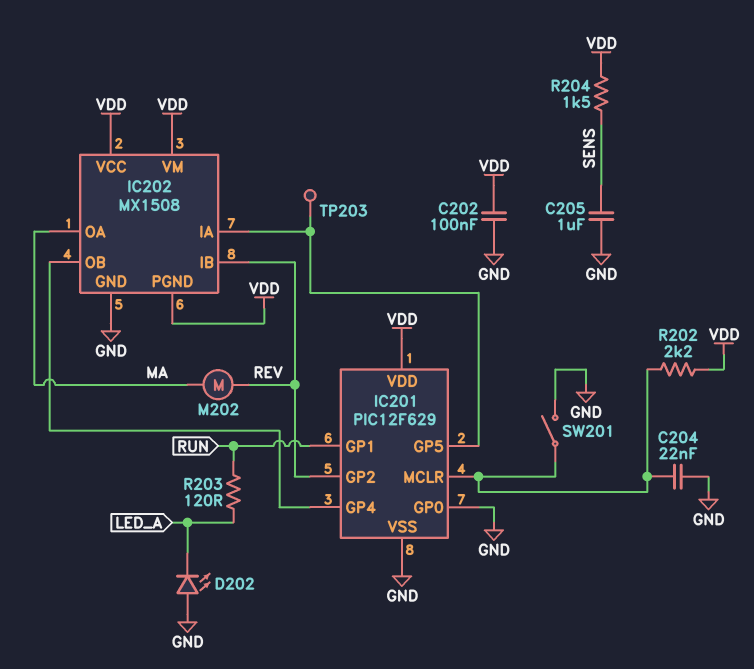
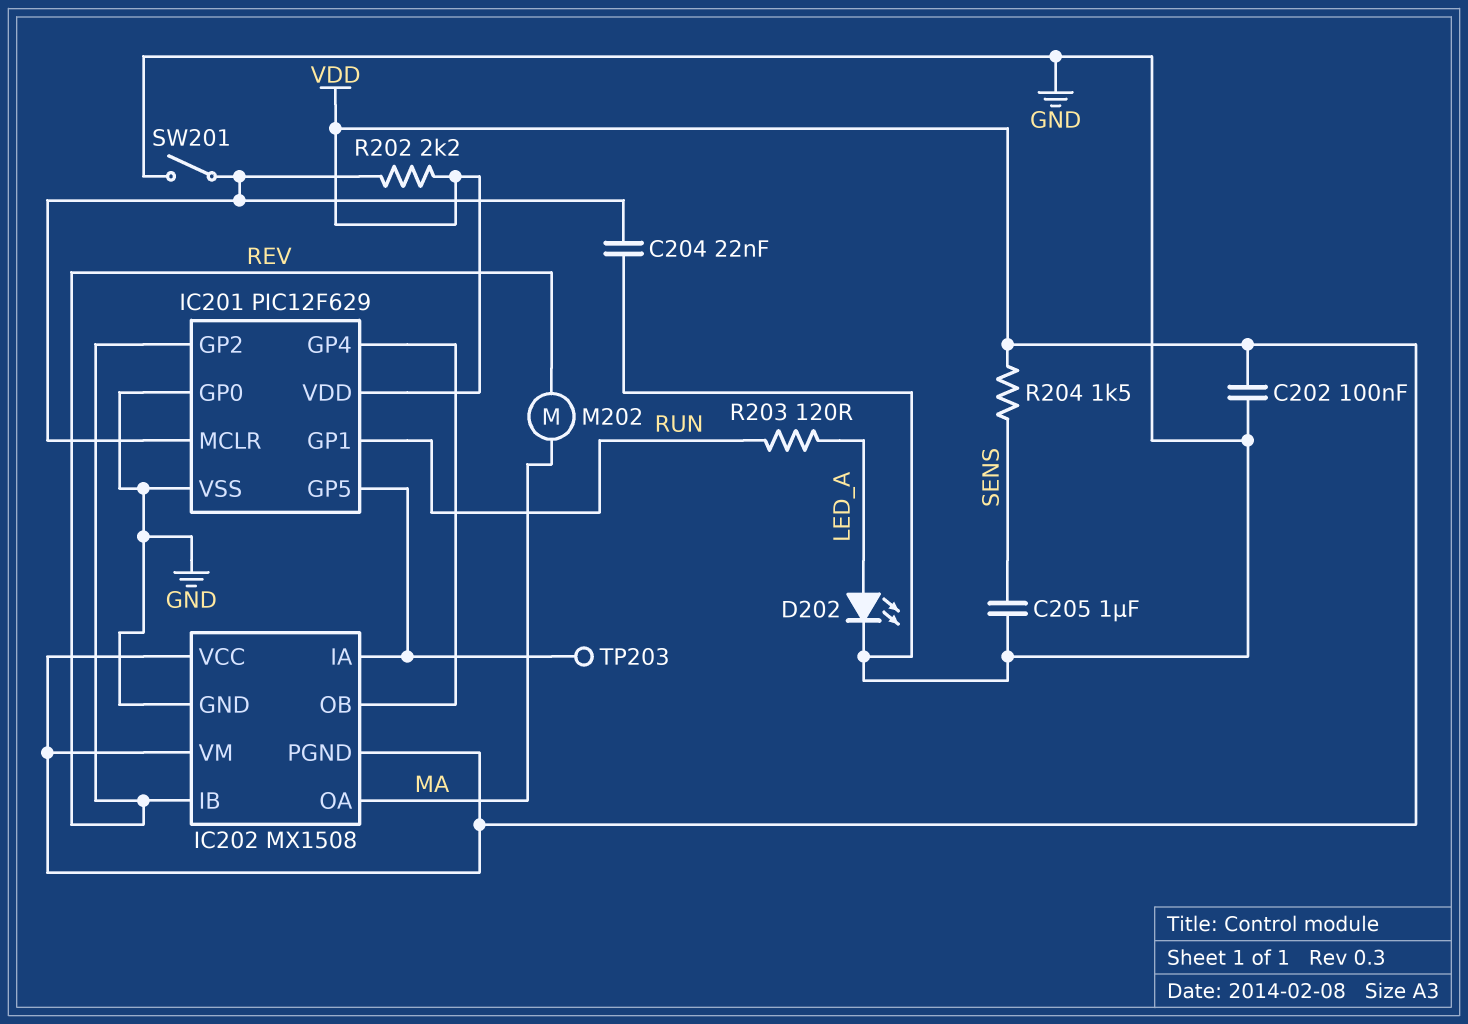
D202: LED (A GND, K LED_A) -> LED (A LED_A, K GND)

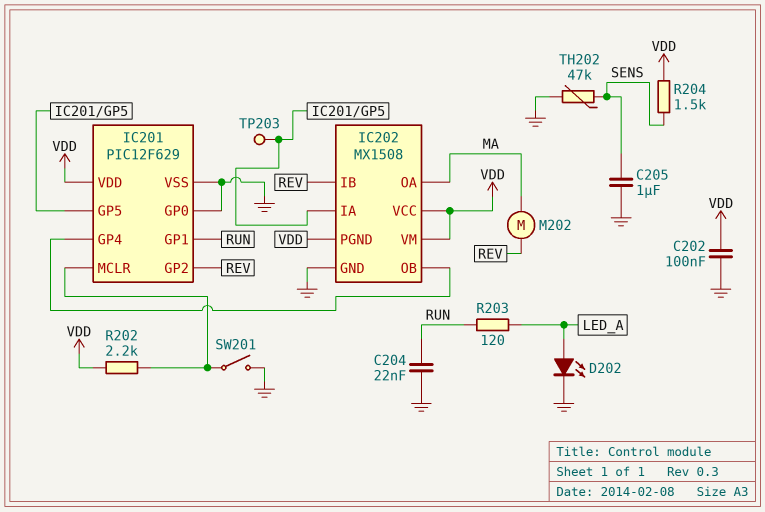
C204: 22nF (GND, IC201/MCLR) -> 22nF (GND, RUN)
TH202: none -> 47k (GND, SENS)

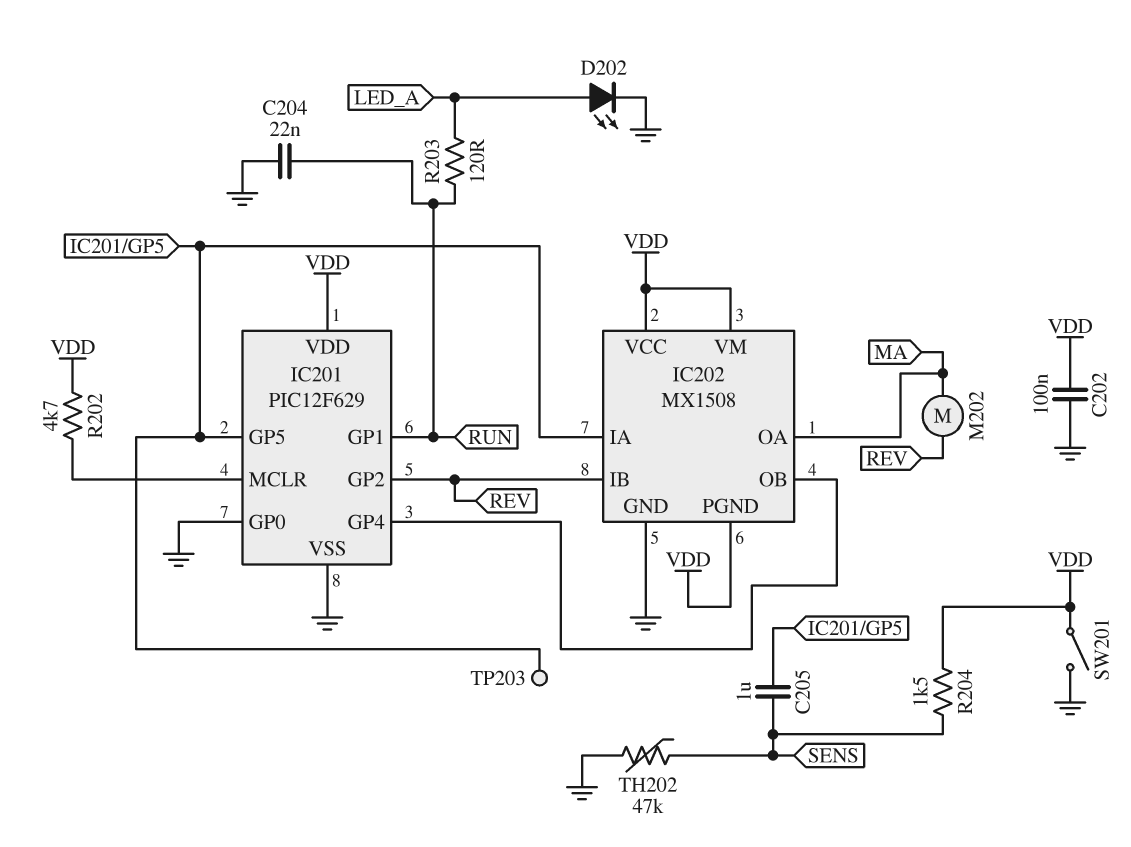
C205: 1uF (GND, SENS) -> 1uF (IC201/GP5, SENS)
R202: 2.2k (IC201/MCLR, VDD) -> 4.7k (IC201/MCLR, VDD)
SW201: switch (GND, IC201/MCLR) -> switch (GND, VDD)

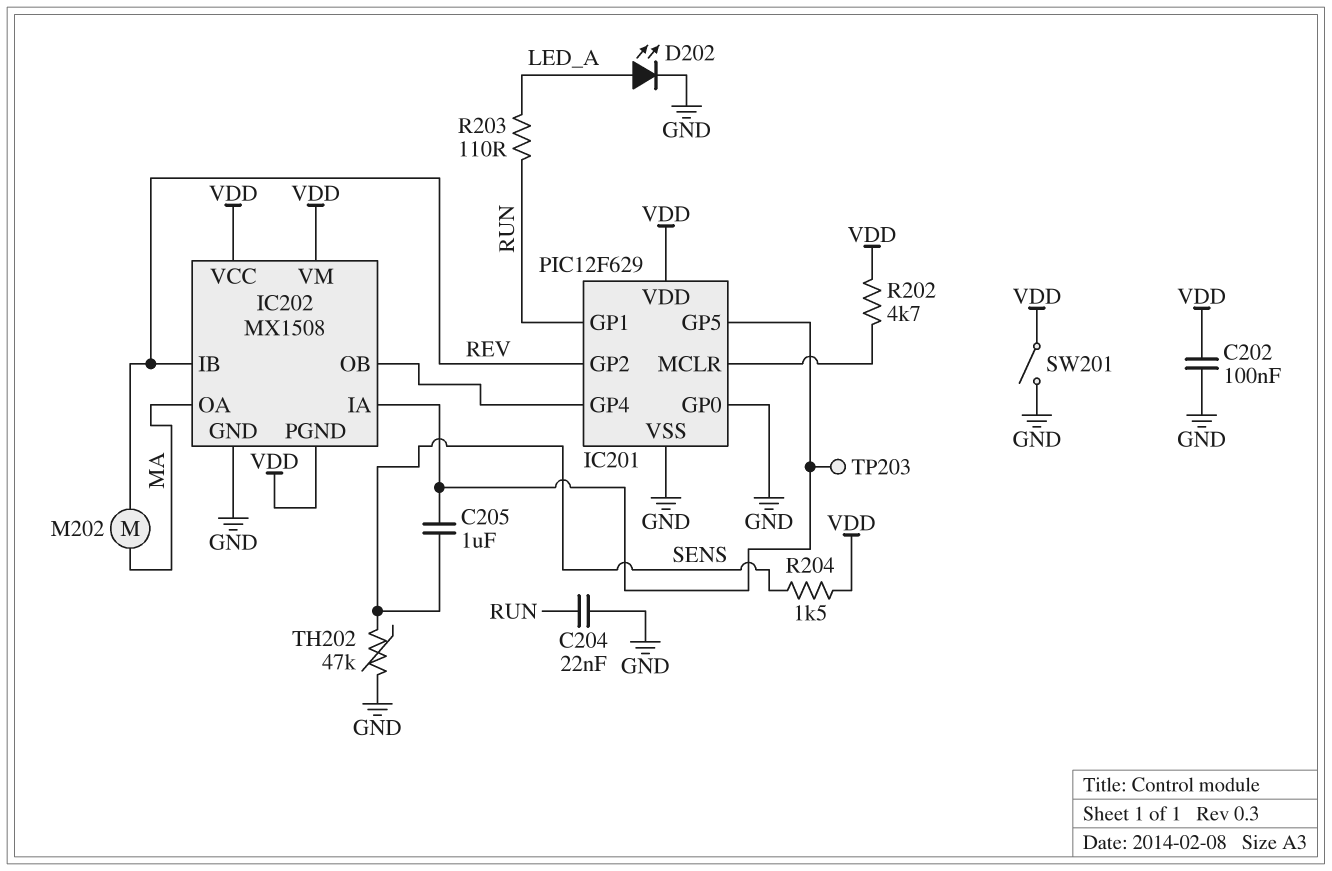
R203: 120 (LED_A, RUN) -> 110 (LED_A, RUN)

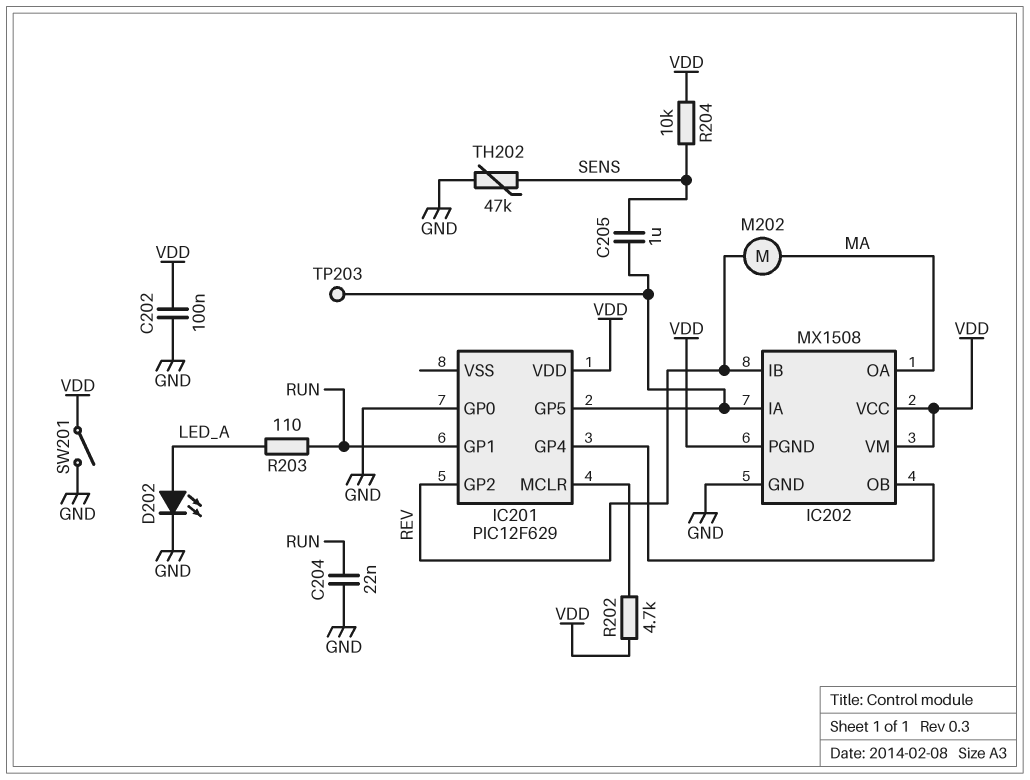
IC201 pin VSS: GND -> none
R204: 1.5k (SENS, VDD) -> 10k (SENS, VDD)

